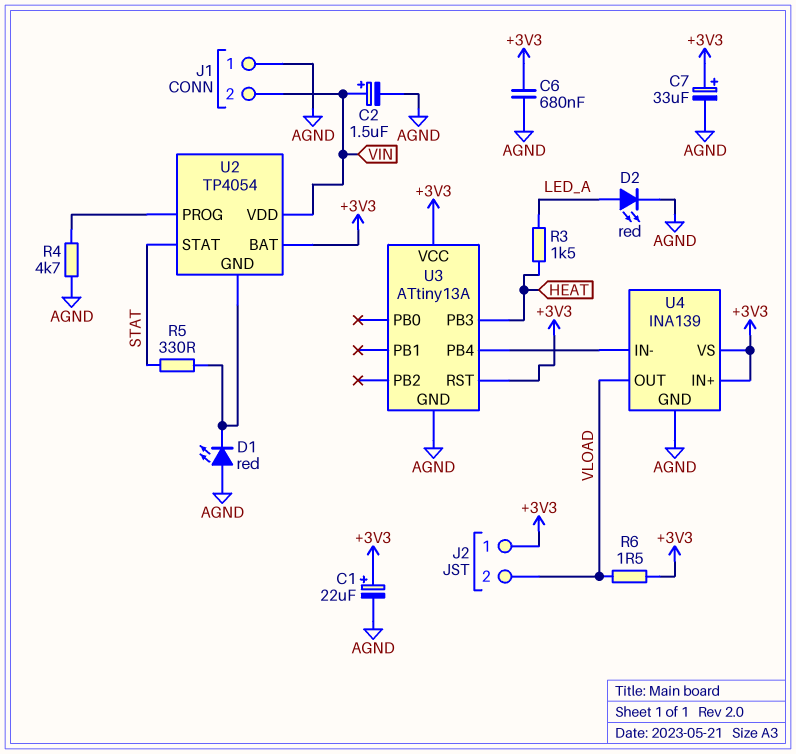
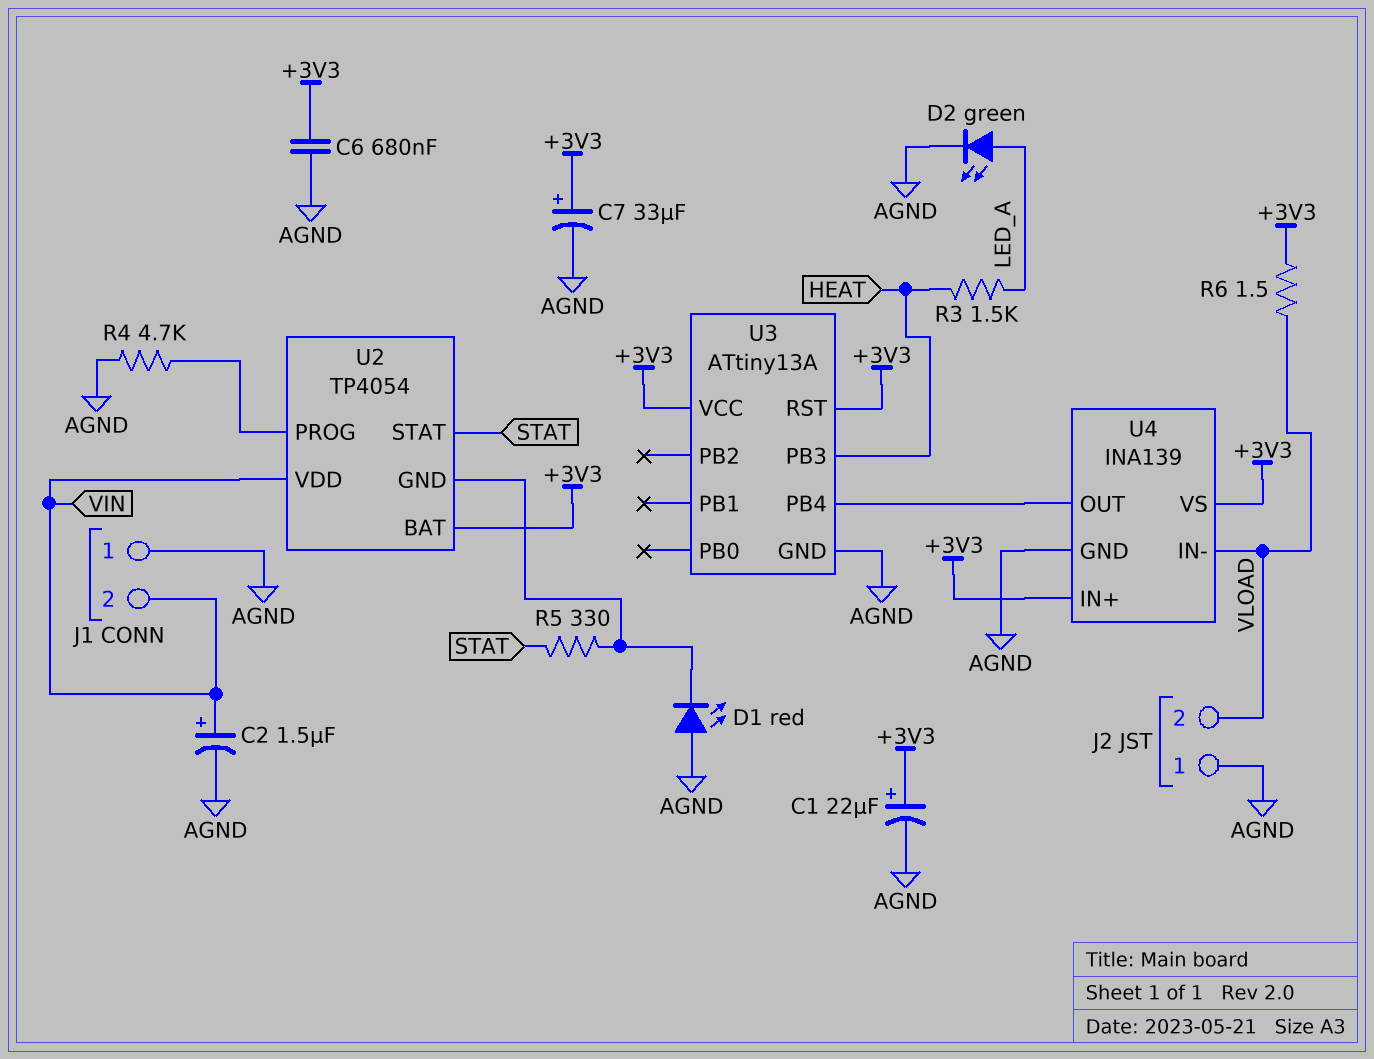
D2: LED red (A LED_A, K AGND) -> LED green (A LED_A, K AGND)
J2 pin 1: +3V3 -> AGND
U4 pin IN-: U3/PB4 -> VLOAD
U4 pin OUT: VLOAD -> U3/PB4

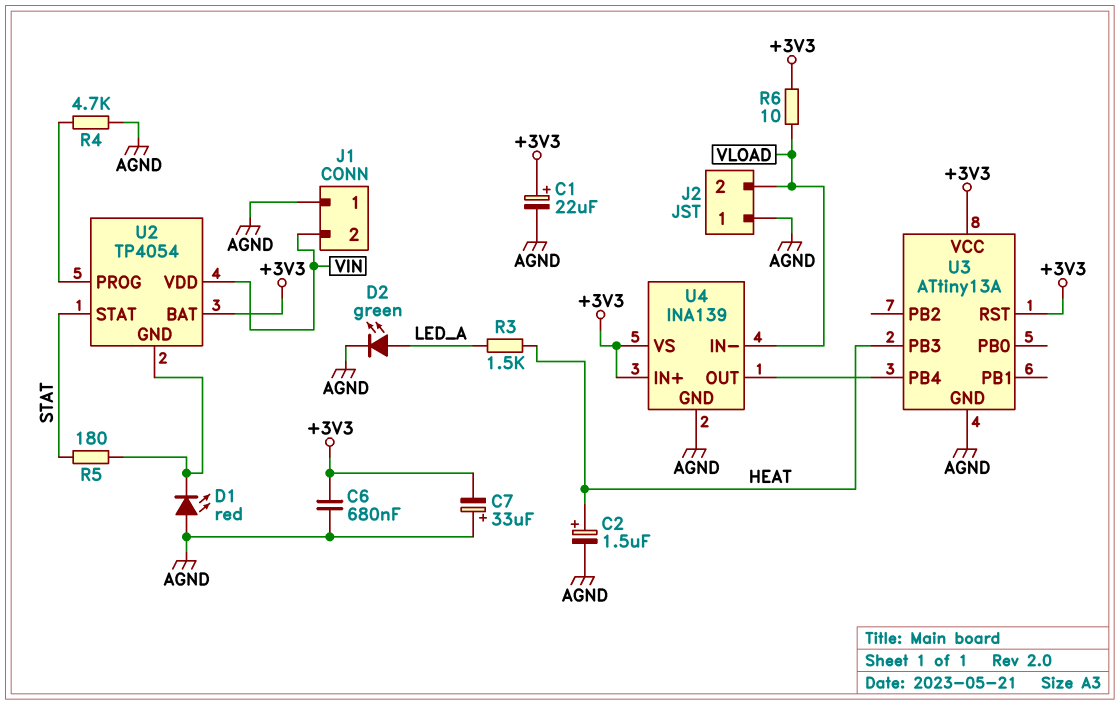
C2: 1.5uF (plus VIN, minus AGND) -> 1.5uF (plus HEAT, minus AGND)
C7: 33uF (plus +3V3, minus AGND) -> 33uF (plus AGND, minus +3V3)
R5: 330 (STAT, U2/GND) -> 180 (STAT, U2/GND)
R6: 1.5 (+3V3, VLOAD) -> 10 (+3V3, VLOAD)

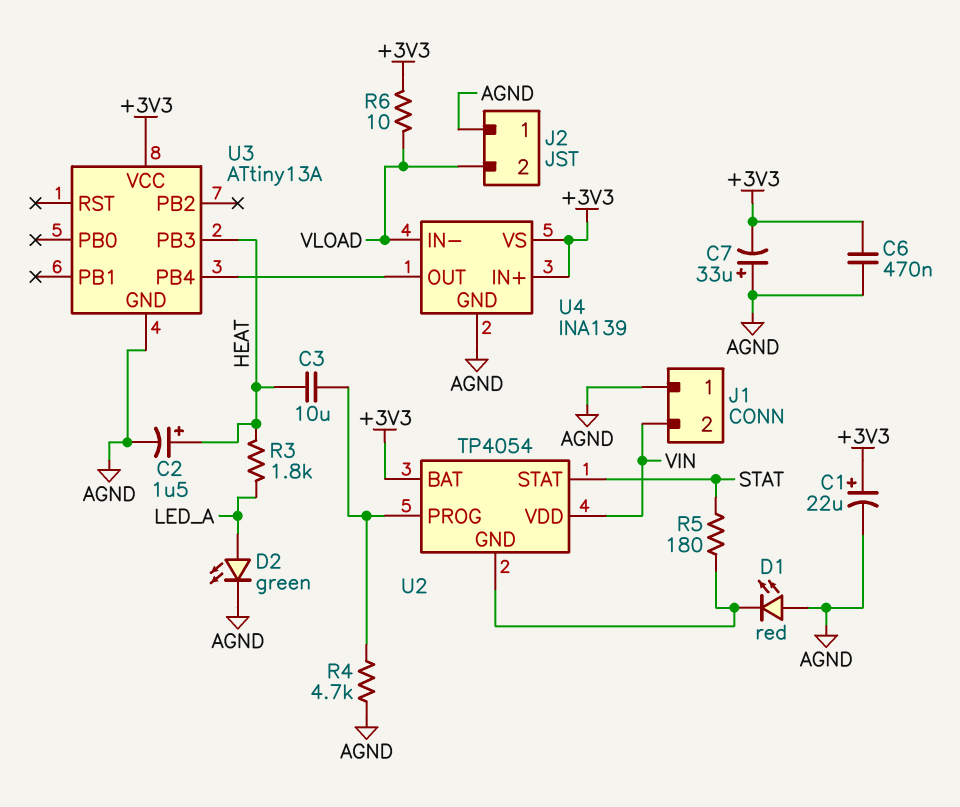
C3: none -> 10uF (HEAT, U2/PROG)
C6: 680nF (+3V3, AGND) -> 470nF (+3V3, AGND)
R3: 1.5k (HEAT, LED_A) -> 1.8k (HEAT, LED_A)
U3 pin RST: +3V3 -> none

